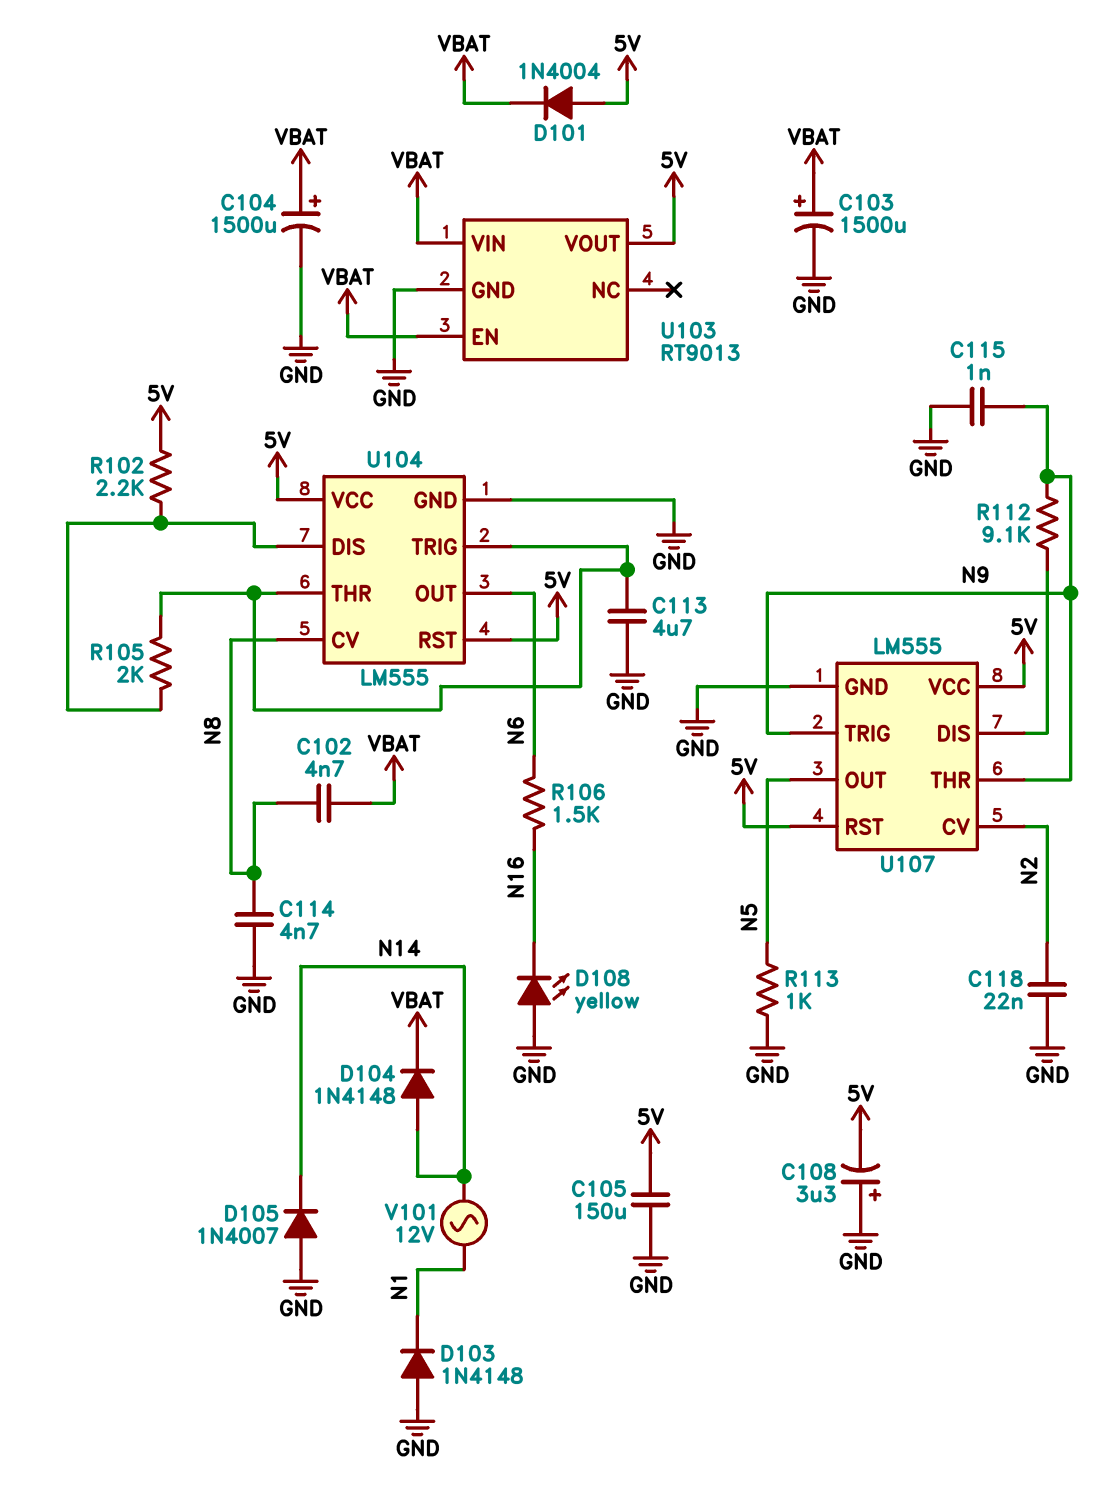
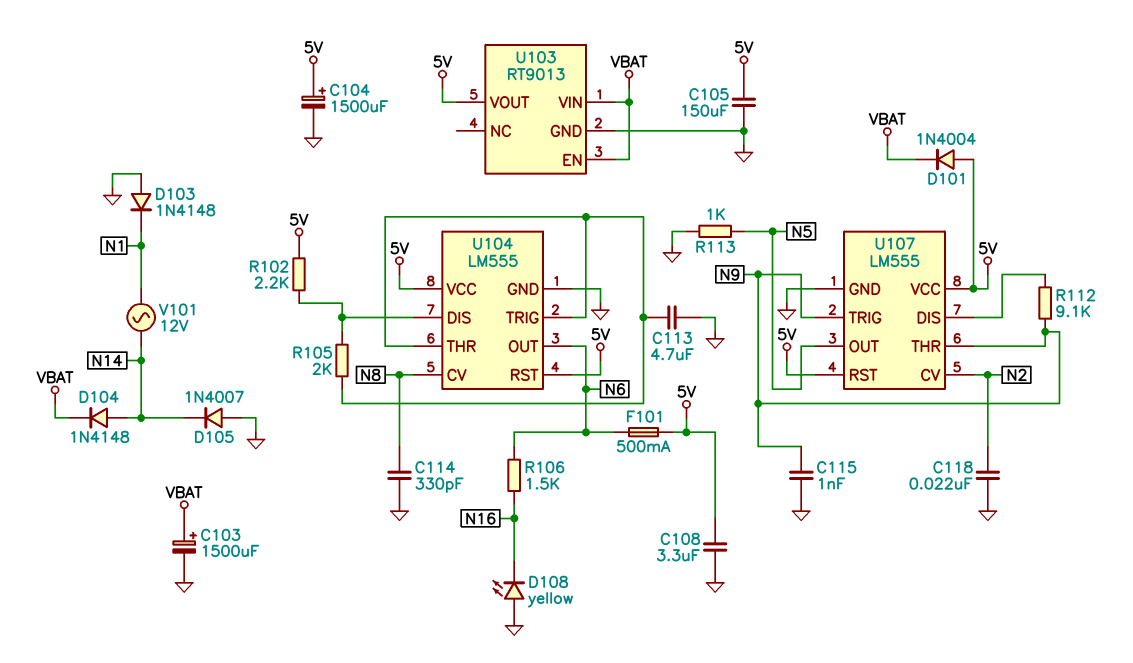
C102: 4.7nF (N8, VBAT) -> none
C104: 1500uF (plus VBAT, minus GND) -> 1500uF (plus 5V, minus GND)
C108: 3.3uF (plus GND, minus 5V) -> 3.3uF (5V, GND)
C114: 4.7nF (GND, N8) -> 330pF (GND, N8)
F101: none -> 500mA (5V, N6)

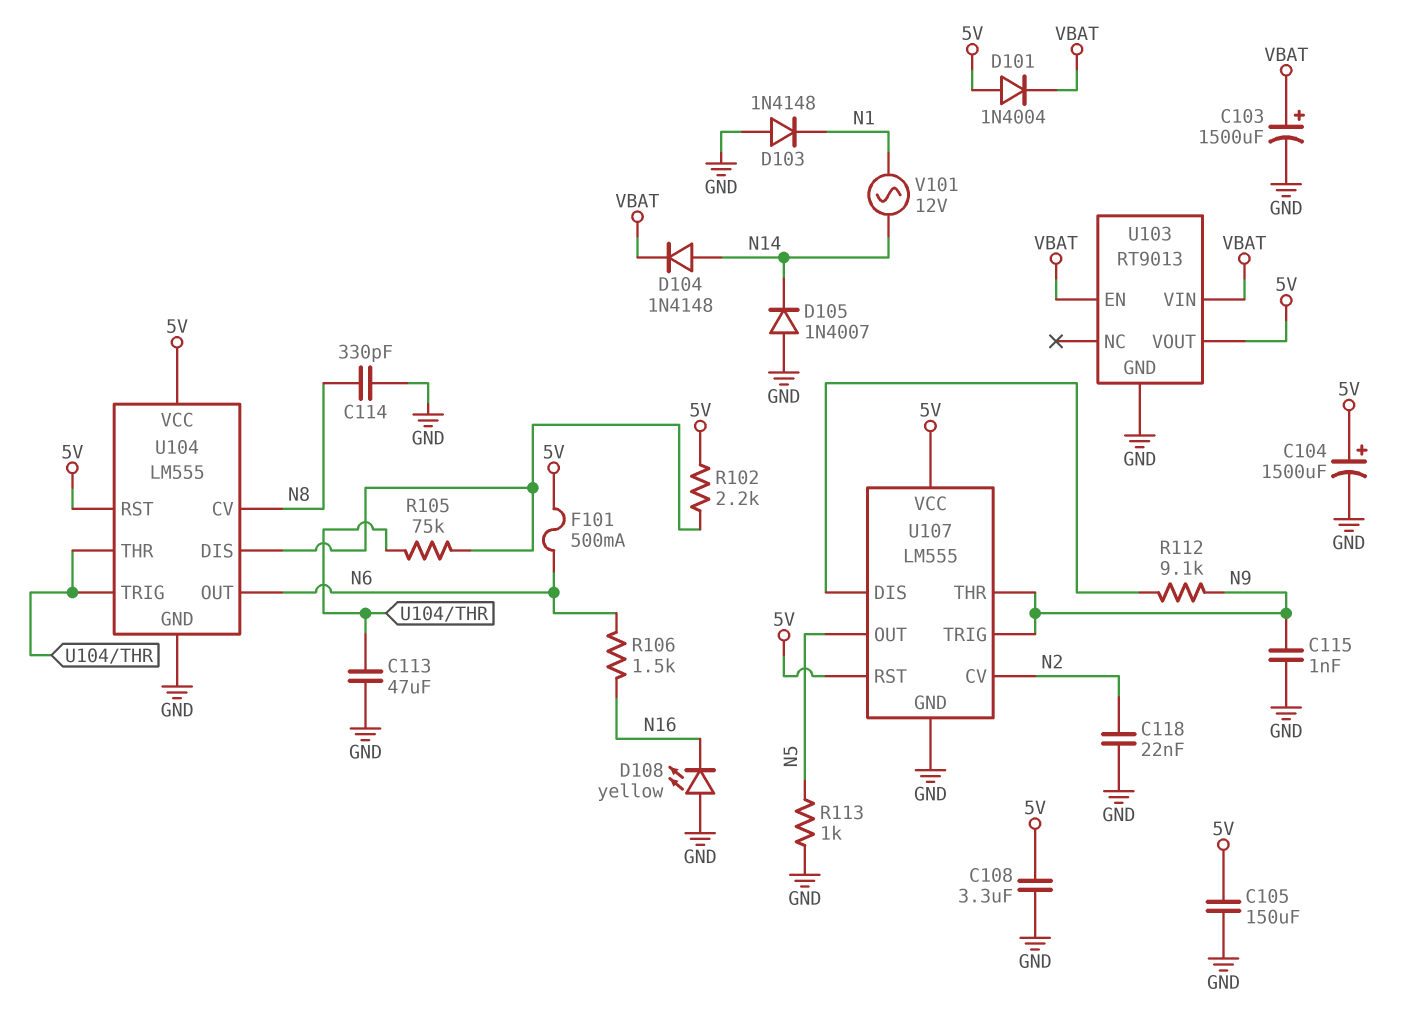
C113: 4.7uF (GND, U104/THR) -> 47uF (GND, U104/THR)
R105: 2k (U104/DIS, U104/THR) -> 75k (U104/DIS, U104/THR)

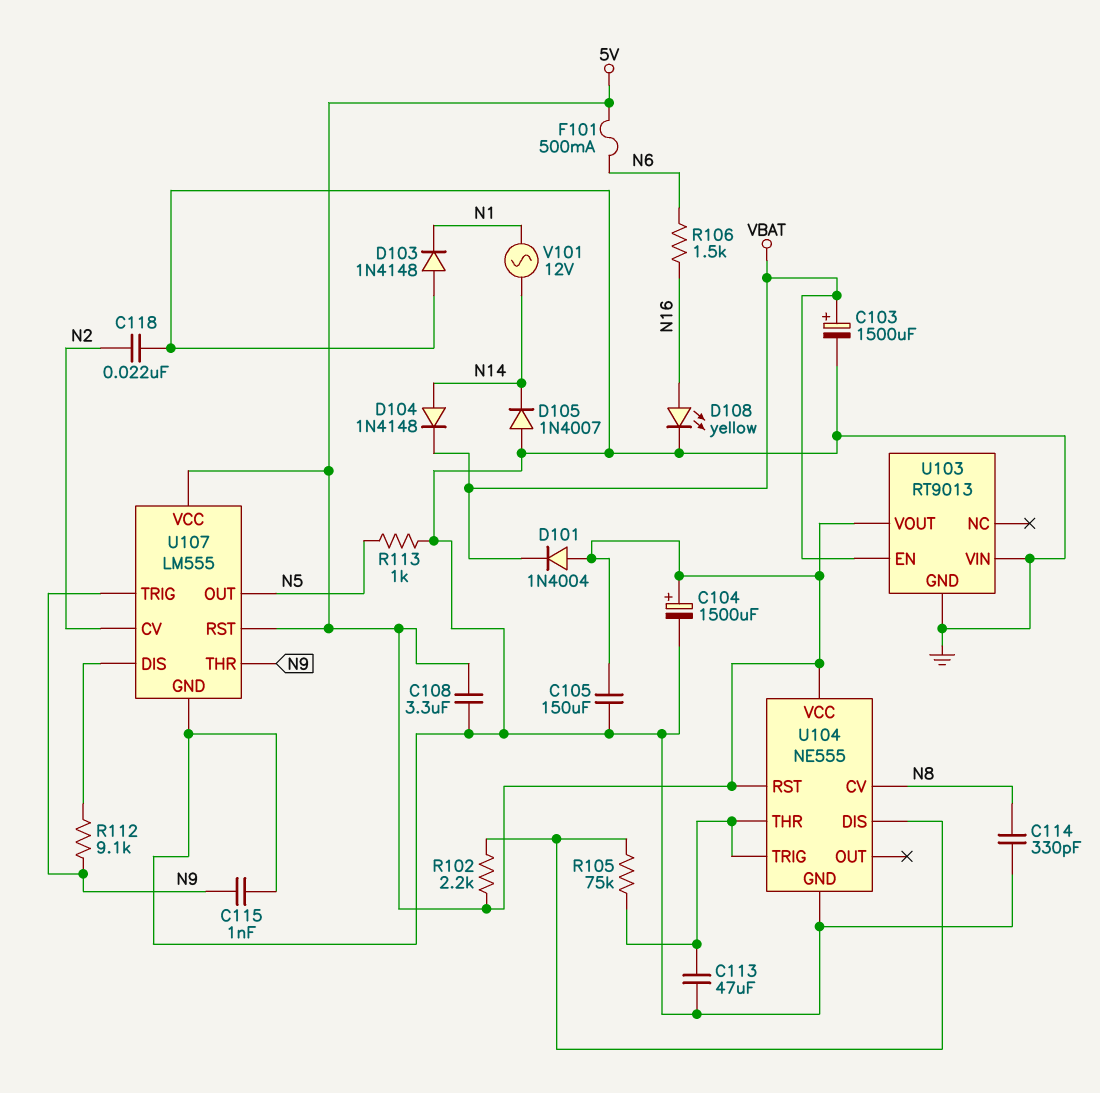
D108: LED yellow (A GND, K N16) -> LED yellow (A N16, K GND)
U103 pin VIN: VBAT -> GND
U104: LM555 -> NE555
U104 pin OUT: N6 -> none

